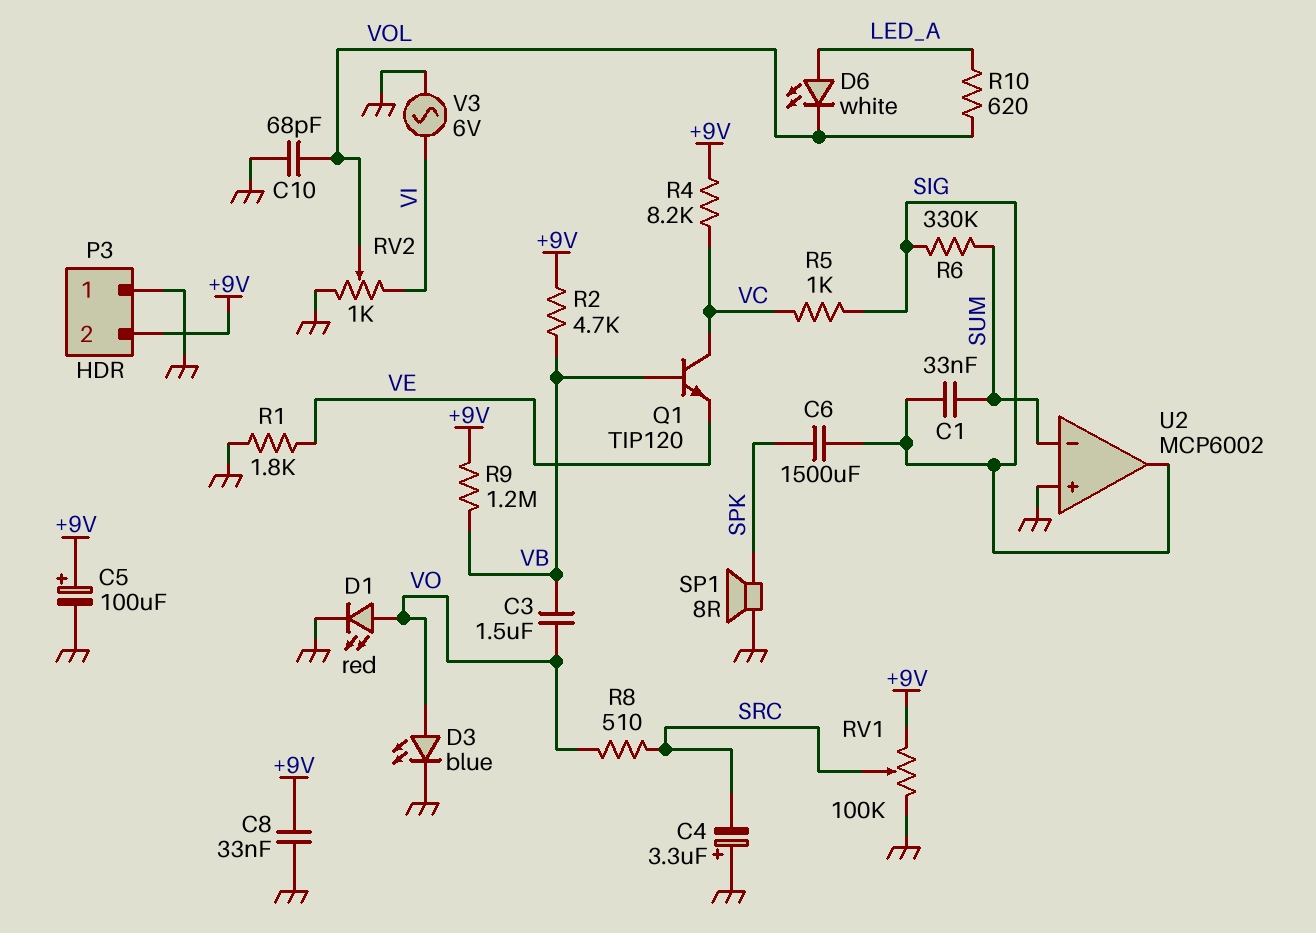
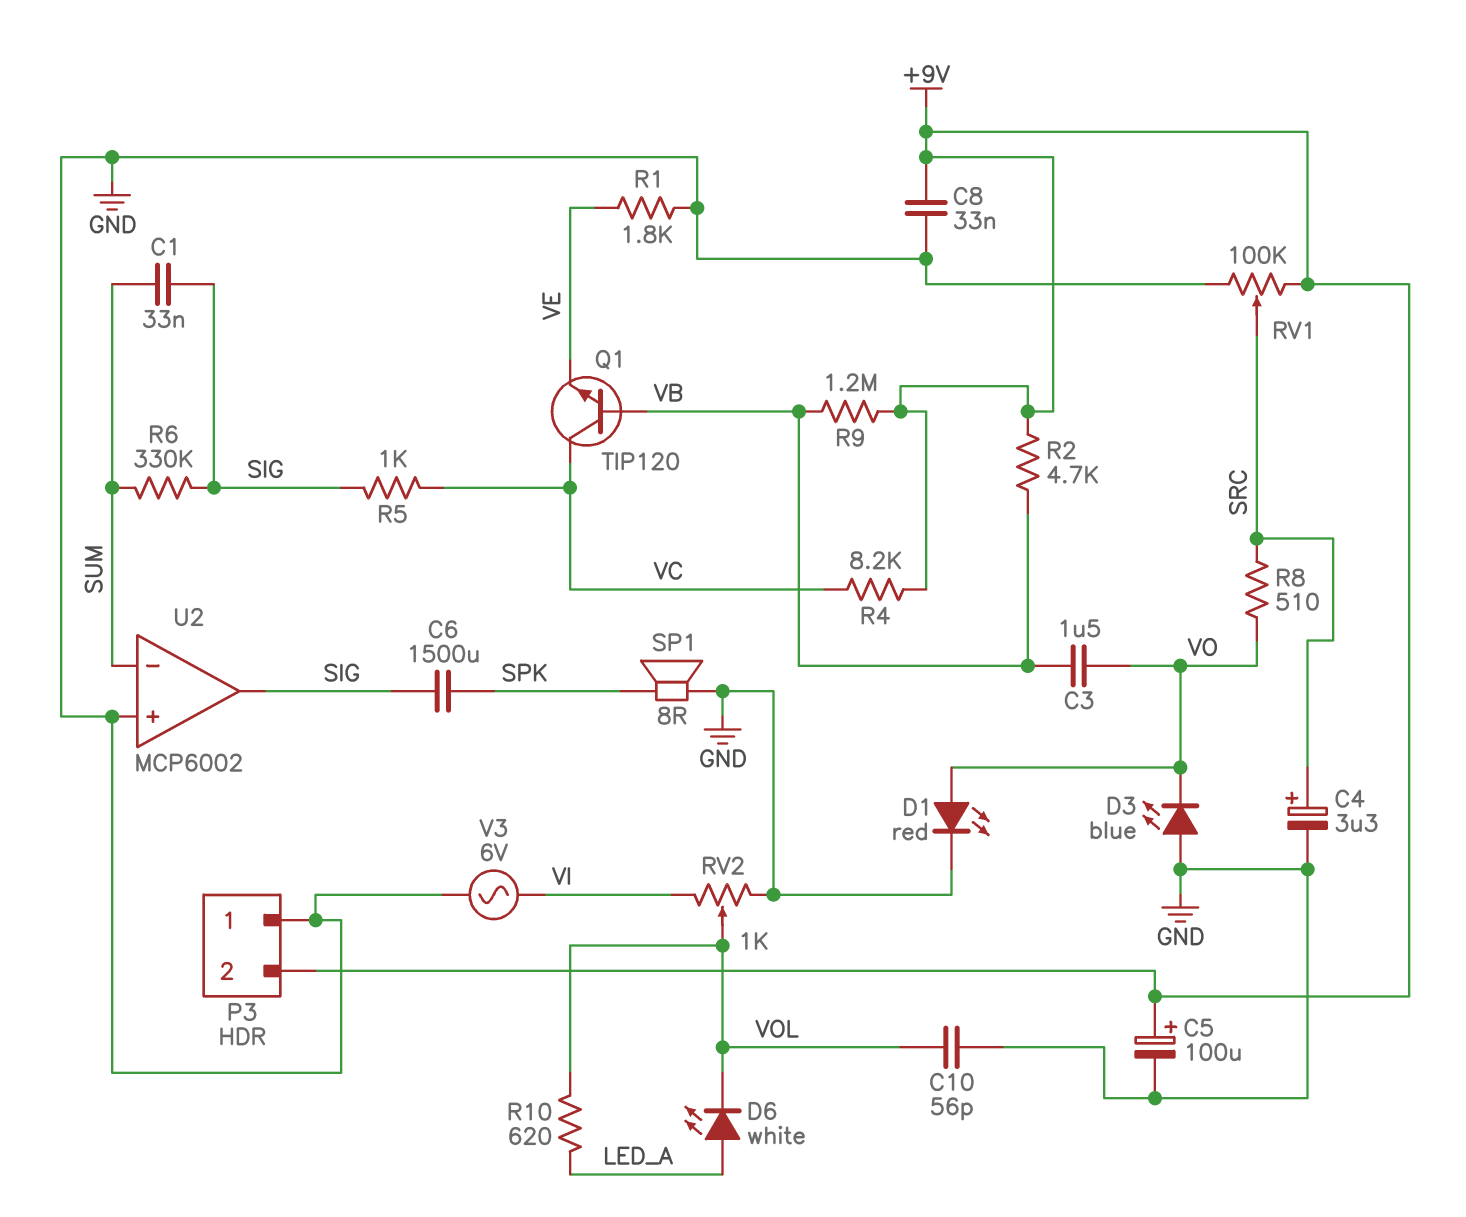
C4: 3.3uF (plus GND, minus SRC) -> 3.3uF (plus SRC, minus GND)
C10: 68pF (GND, VOL) -> 56pF (GND, VOL)
D3: LED blue (A VO, K GND) -> LED blue (A GND, K VO)

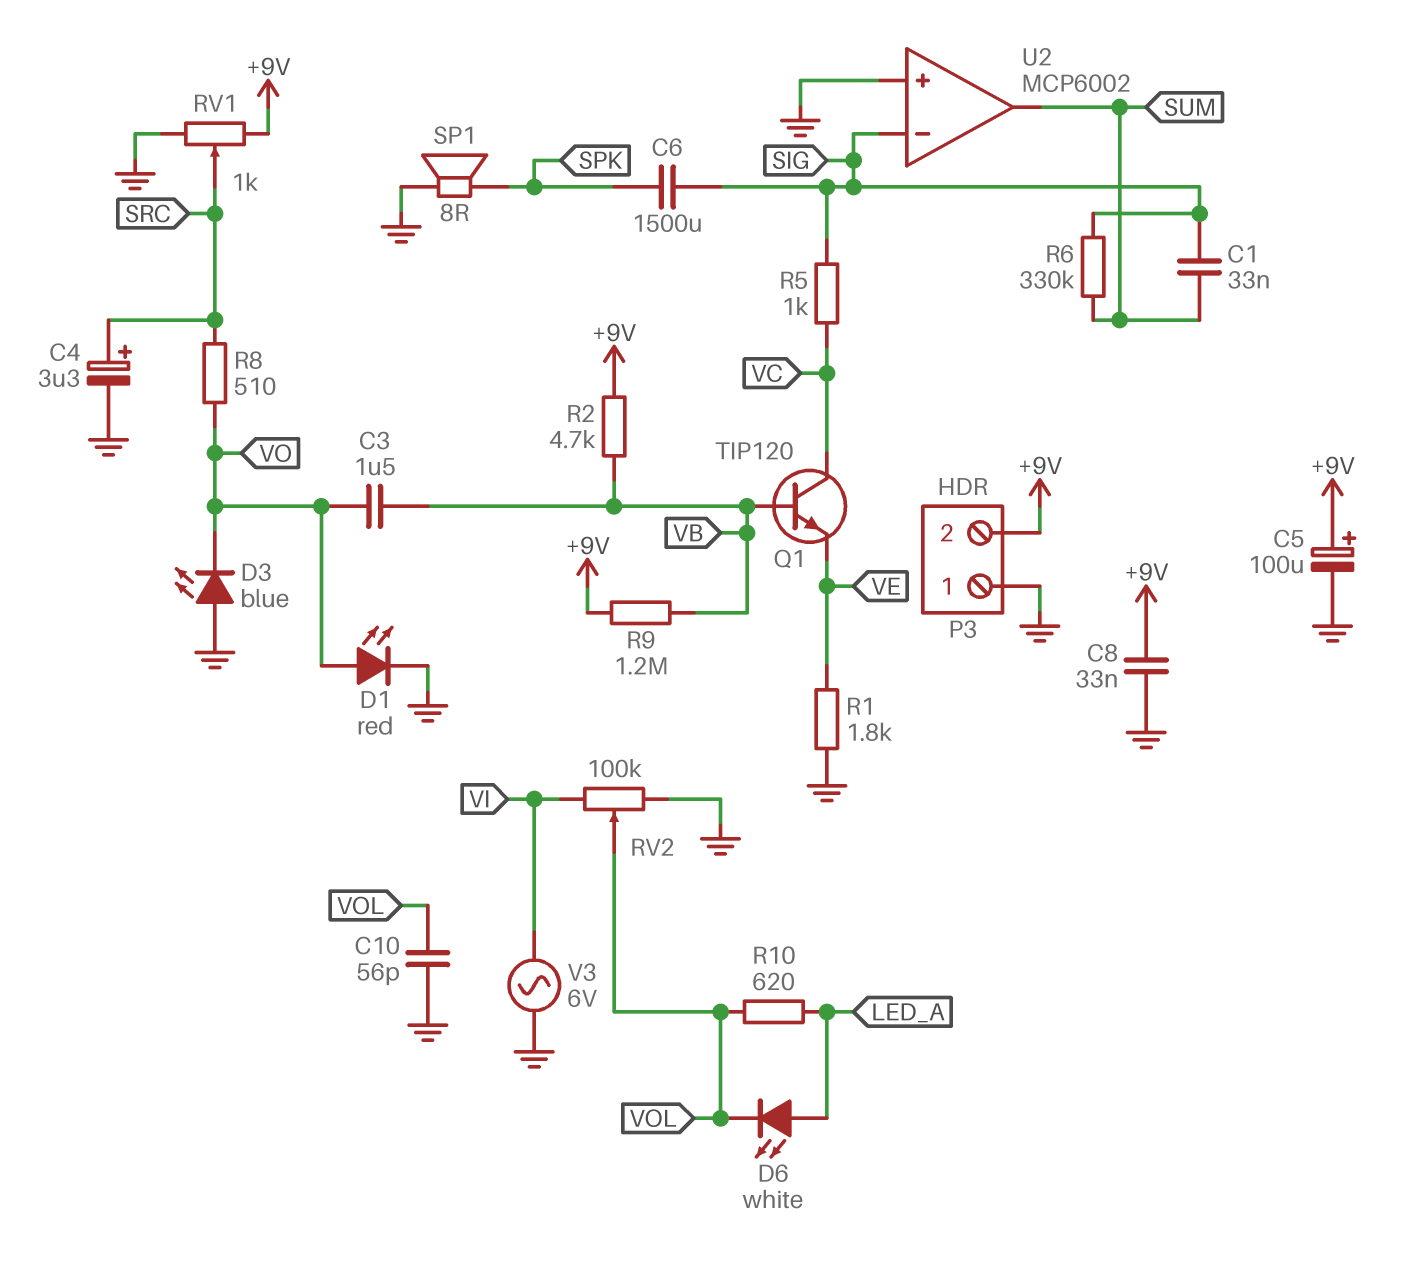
R4: 8.2k (+9V, VC) -> none
RV1: 100k (+9V, GND, wiper SRC) -> 1k (+9V, GND, wiper SRC)
RV2: 1k (GND, VI, wiper VOL) -> 100k (GND, VI, wiper VOL)
U2 pin in-: SUM -> SIG
U2 pin out: SIG -> SUM

